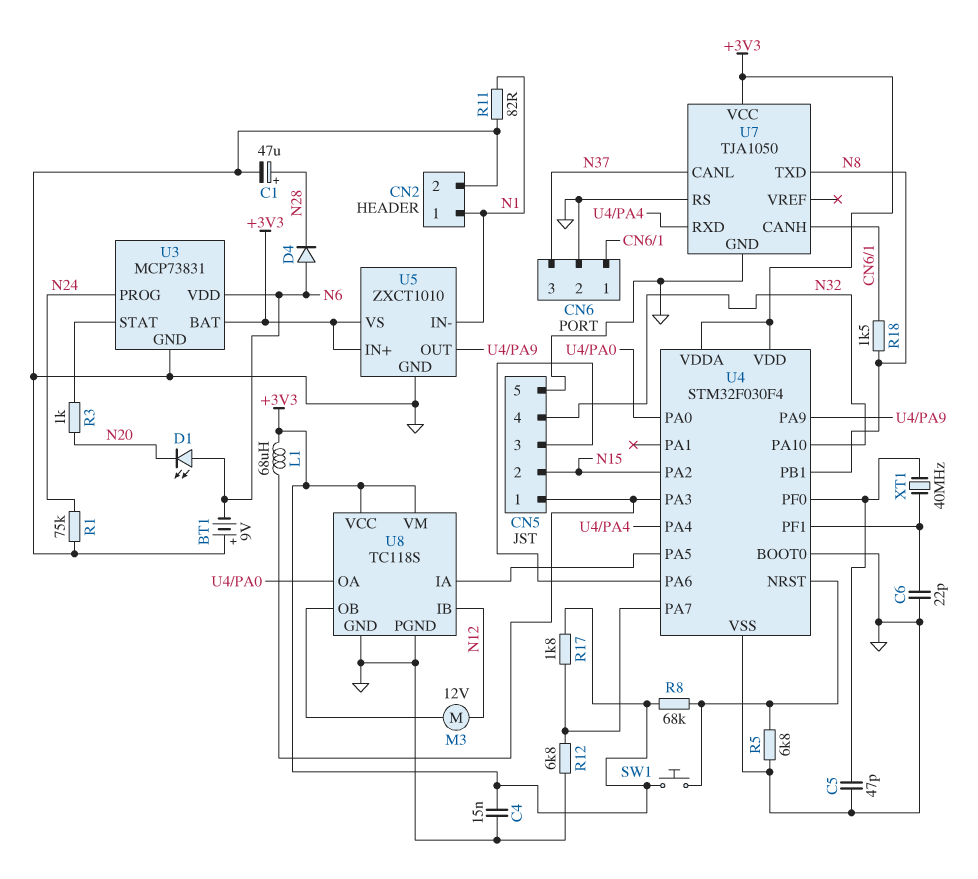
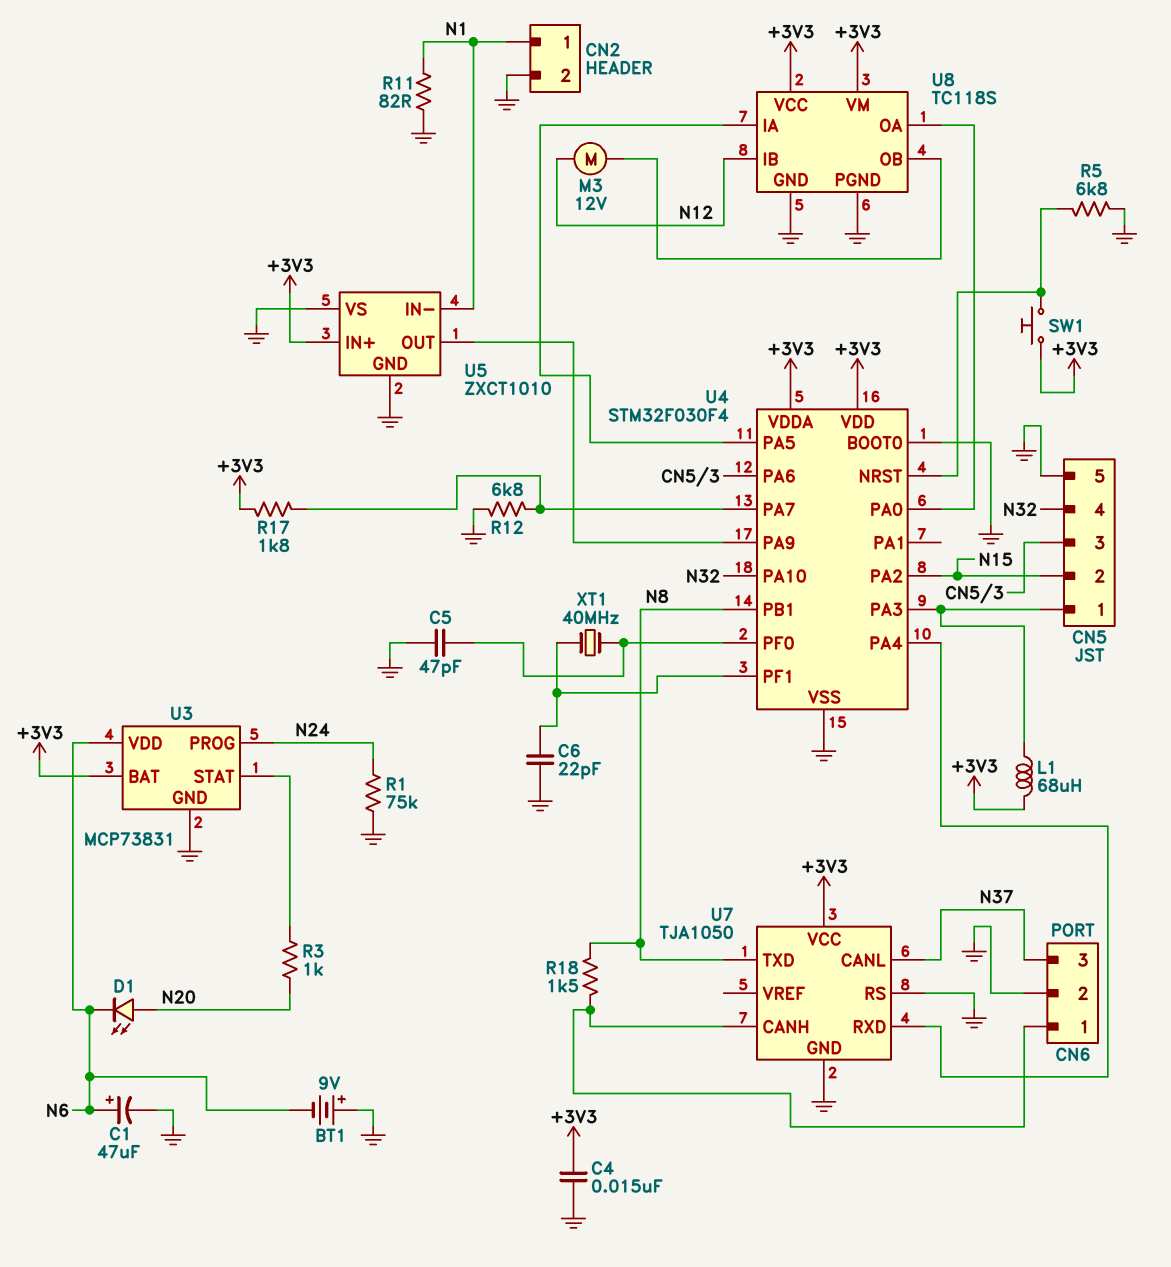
C1: 47uF (plus N28, minus GND) -> 47uF (plus N6, minus GND)
D1: LED (A N6, K N20) -> LED (A N20, K N6)
D4: diode (A N6, K N28) -> none
R8: 68k (+3V3, U4/NRST) -> none
U5 pin VS: +3V3 -> GND

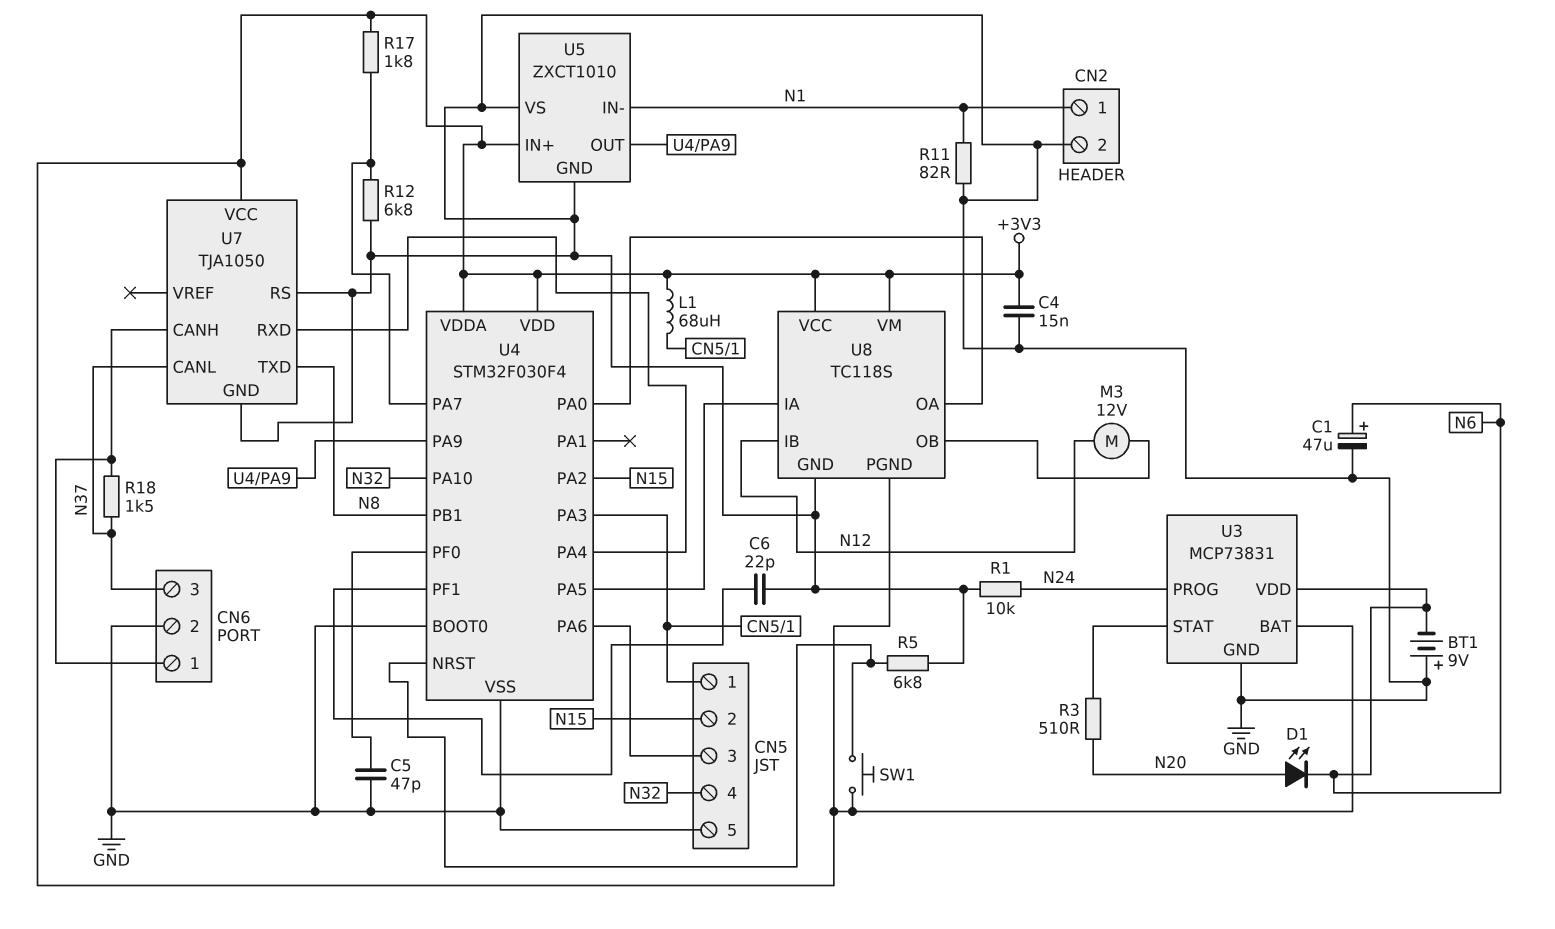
R1: 75k (GND, N24) -> 10k (GND, N24)
R3: 1k (N20, U3/STAT) -> 510 (N20, U3/STAT)
R18: 1.5k (CN6/1, N8) -> 1.5k (CN6/1, N37)
U8 pin PGND: GND -> +3V3
XT1: 40MHz (U4/PF0, U4/PF1) -> none

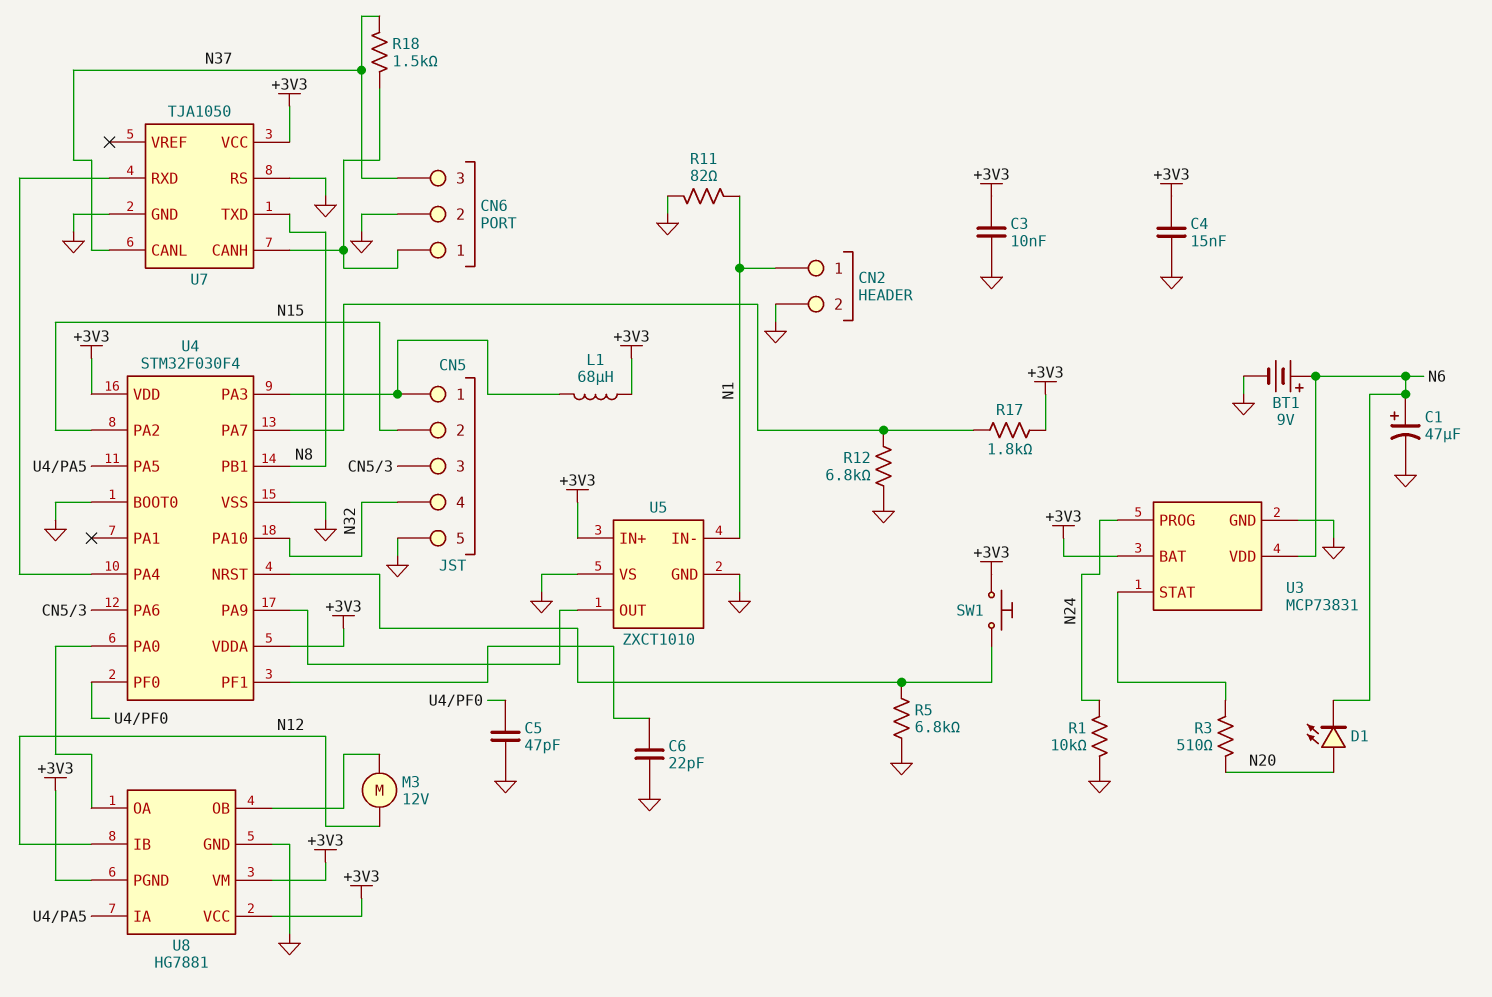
BT1: 9V (plus GND, minus N6) -> 9V (plus N6, minus GND)
C3: none -> 10nF (+3V3, GND)
U8: TC118S -> HG7881

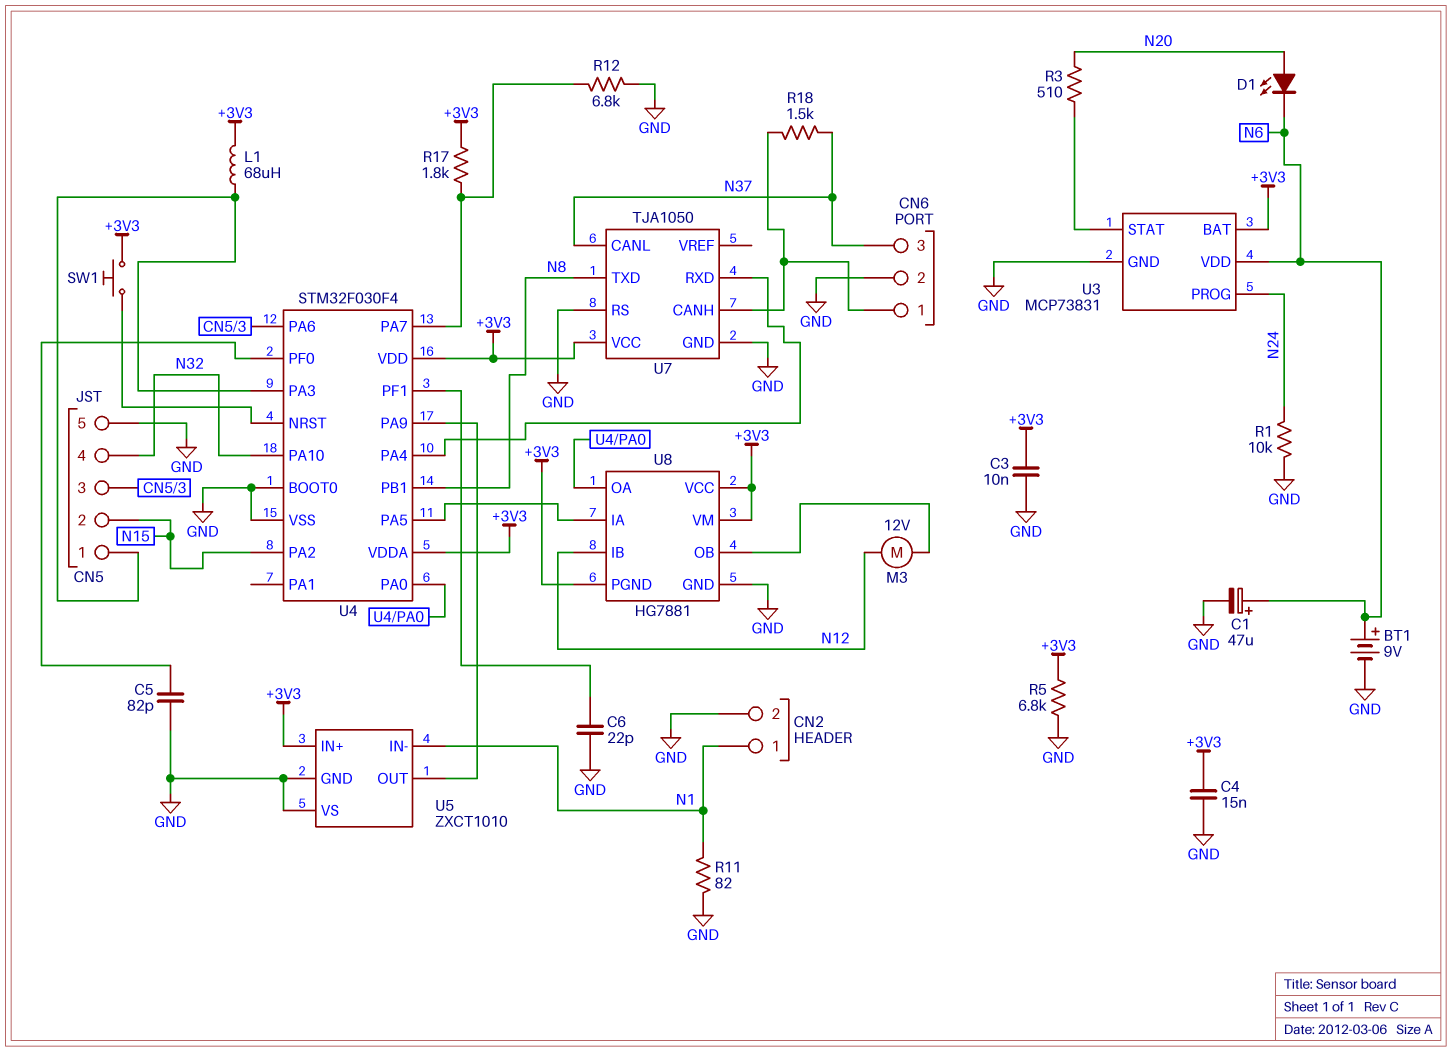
C5: 47pF (GND, U4/PF0) -> 82pF (GND, U4/PF0)
R5: 6.8k (GND, U4/NRST) -> 6.8k (+3V3, GND)

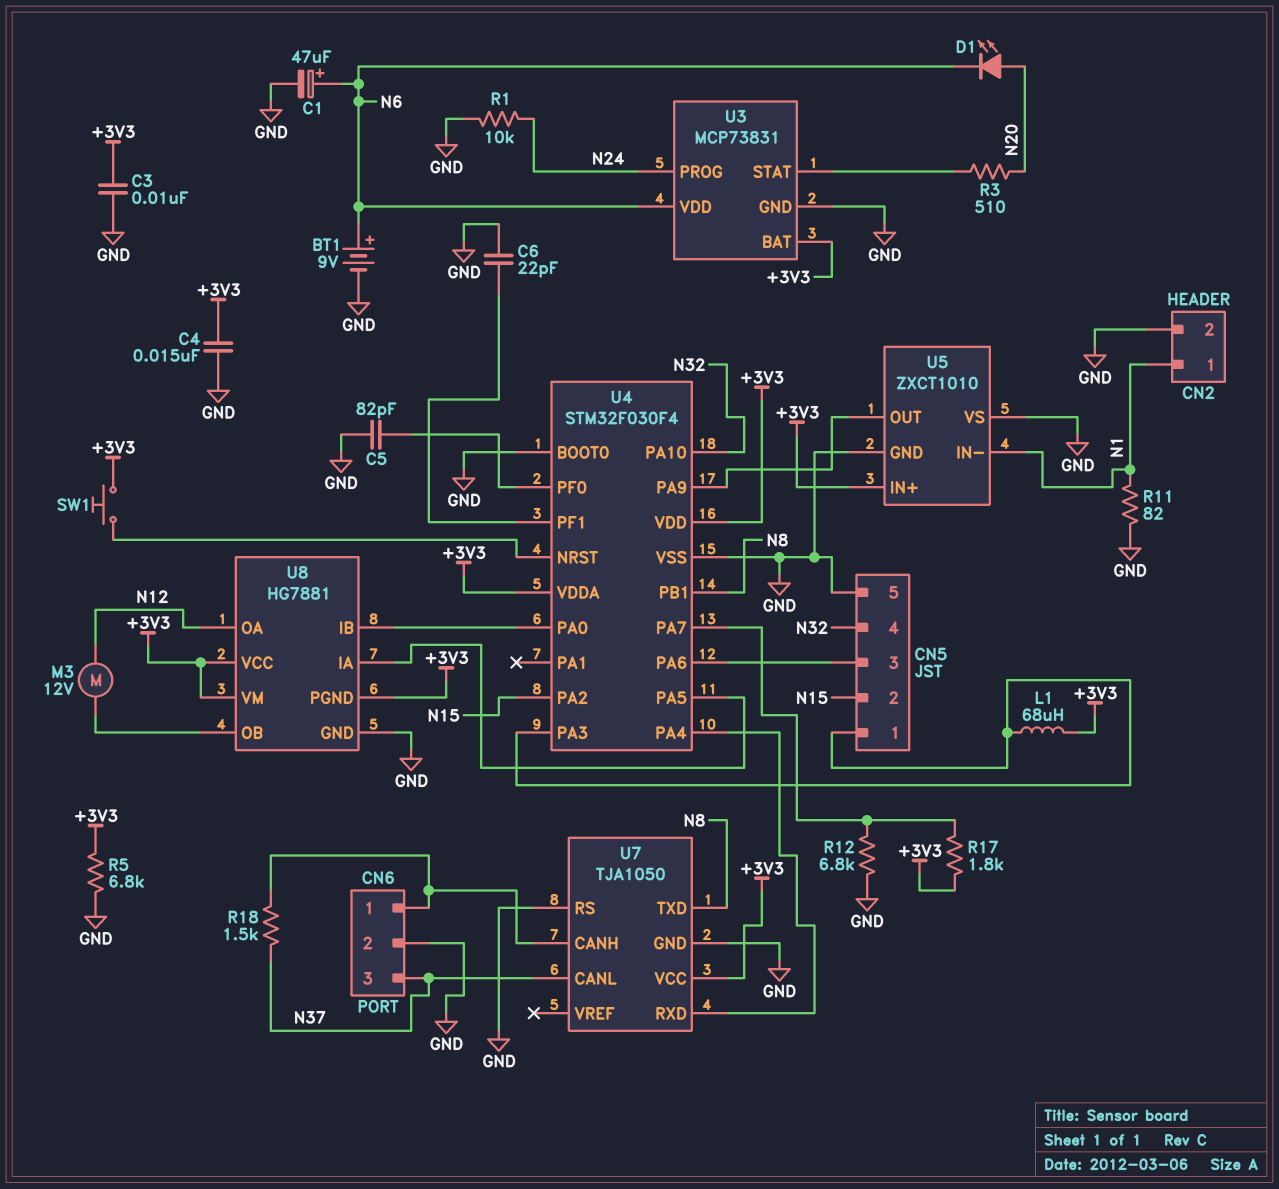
U8 pin IB: N12 -> U4/PA0
U8 pin OA: U4/PA0 -> N12

